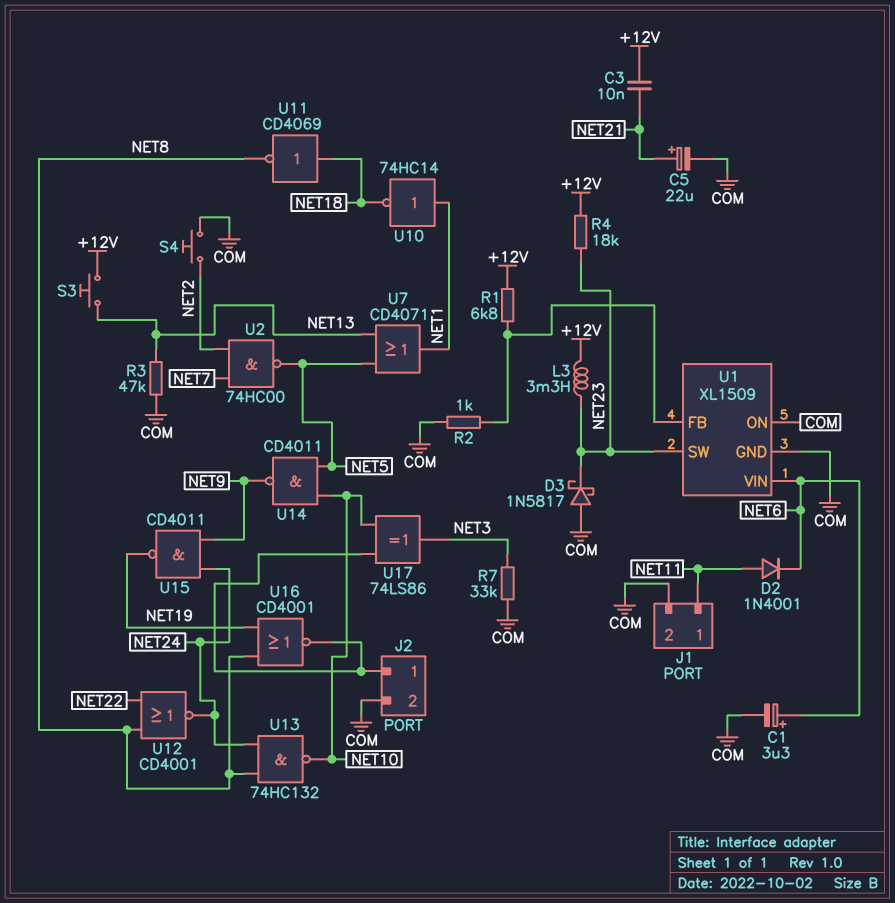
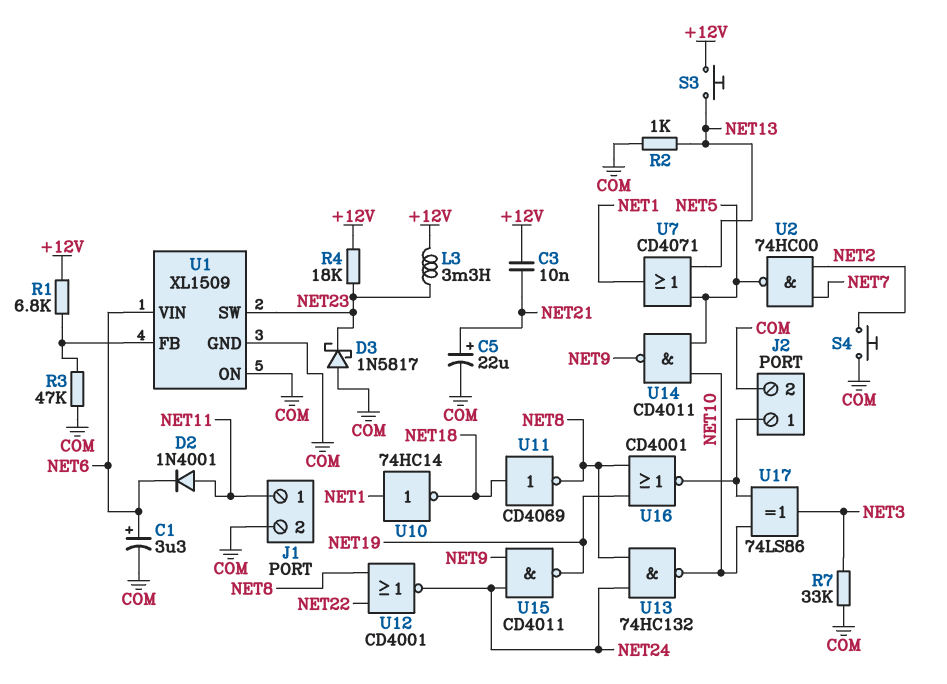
R2: 1k (COM, U1/FB) -> 1k (COM, NET13)
R3: 47k (COM, NET13) -> 47k (COM, U1/FB)

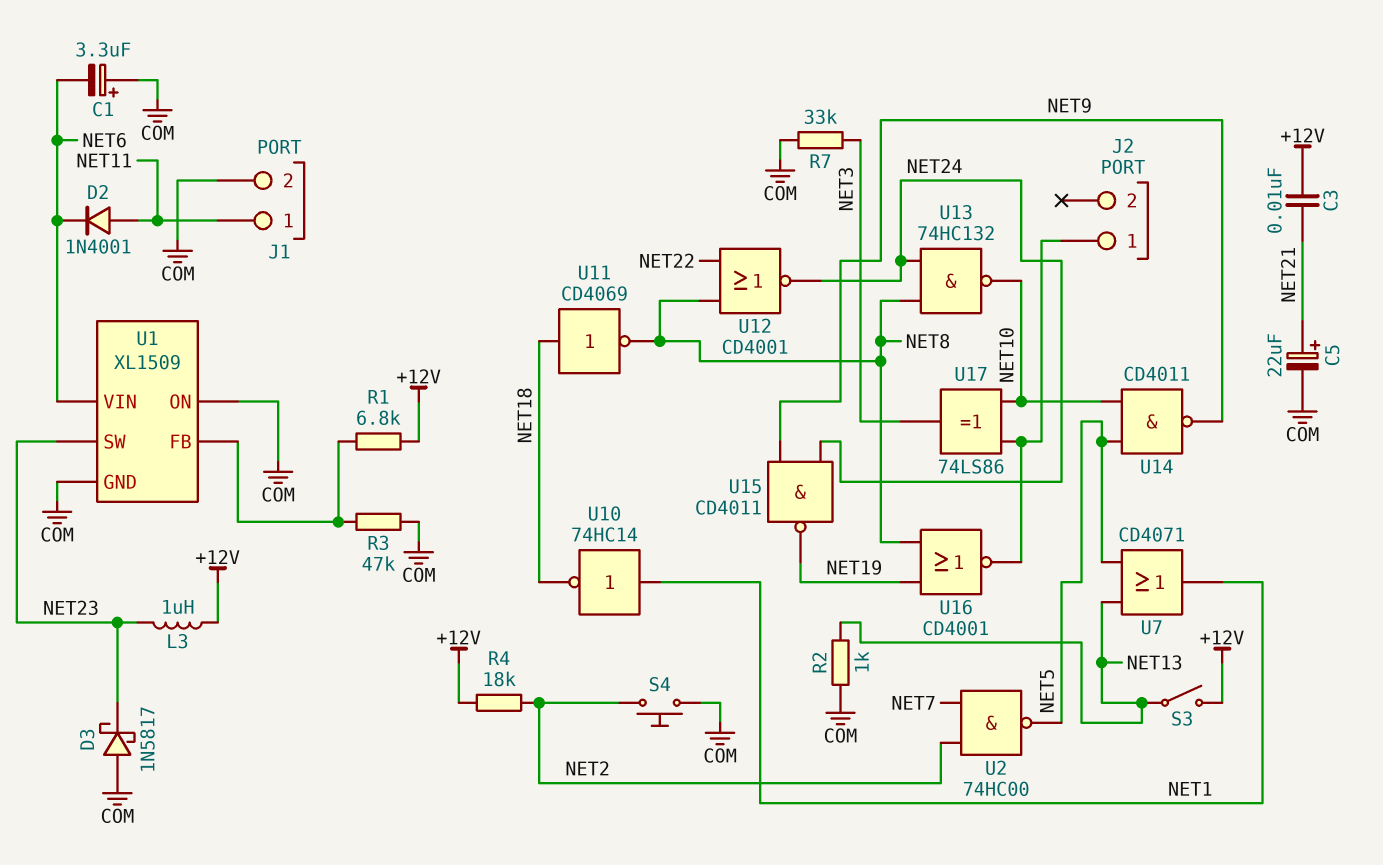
C1: 3.3uF (plus NET6, minus COM) -> 3.3uF (plus COM, minus NET6)
J2 pin 2: COM -> none
L3: 3.3mH (+12V, NET23) -> 1uH (+12V, NET23)
R4: 18k (+12V, NET23) -> 18k (+12V, NET2)
S3: button (+12V, NET13) -> switch (+12V, NET13)

